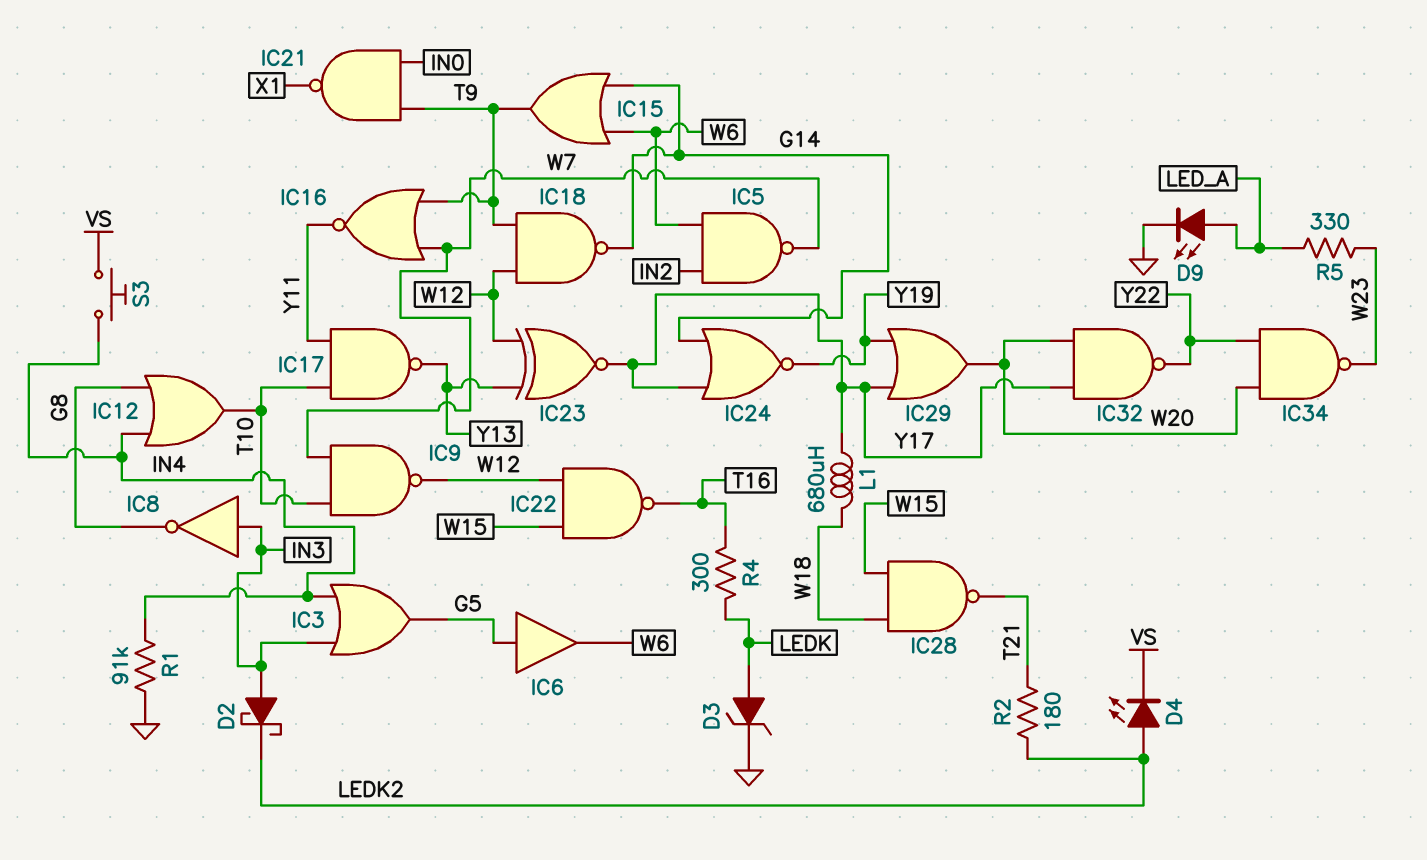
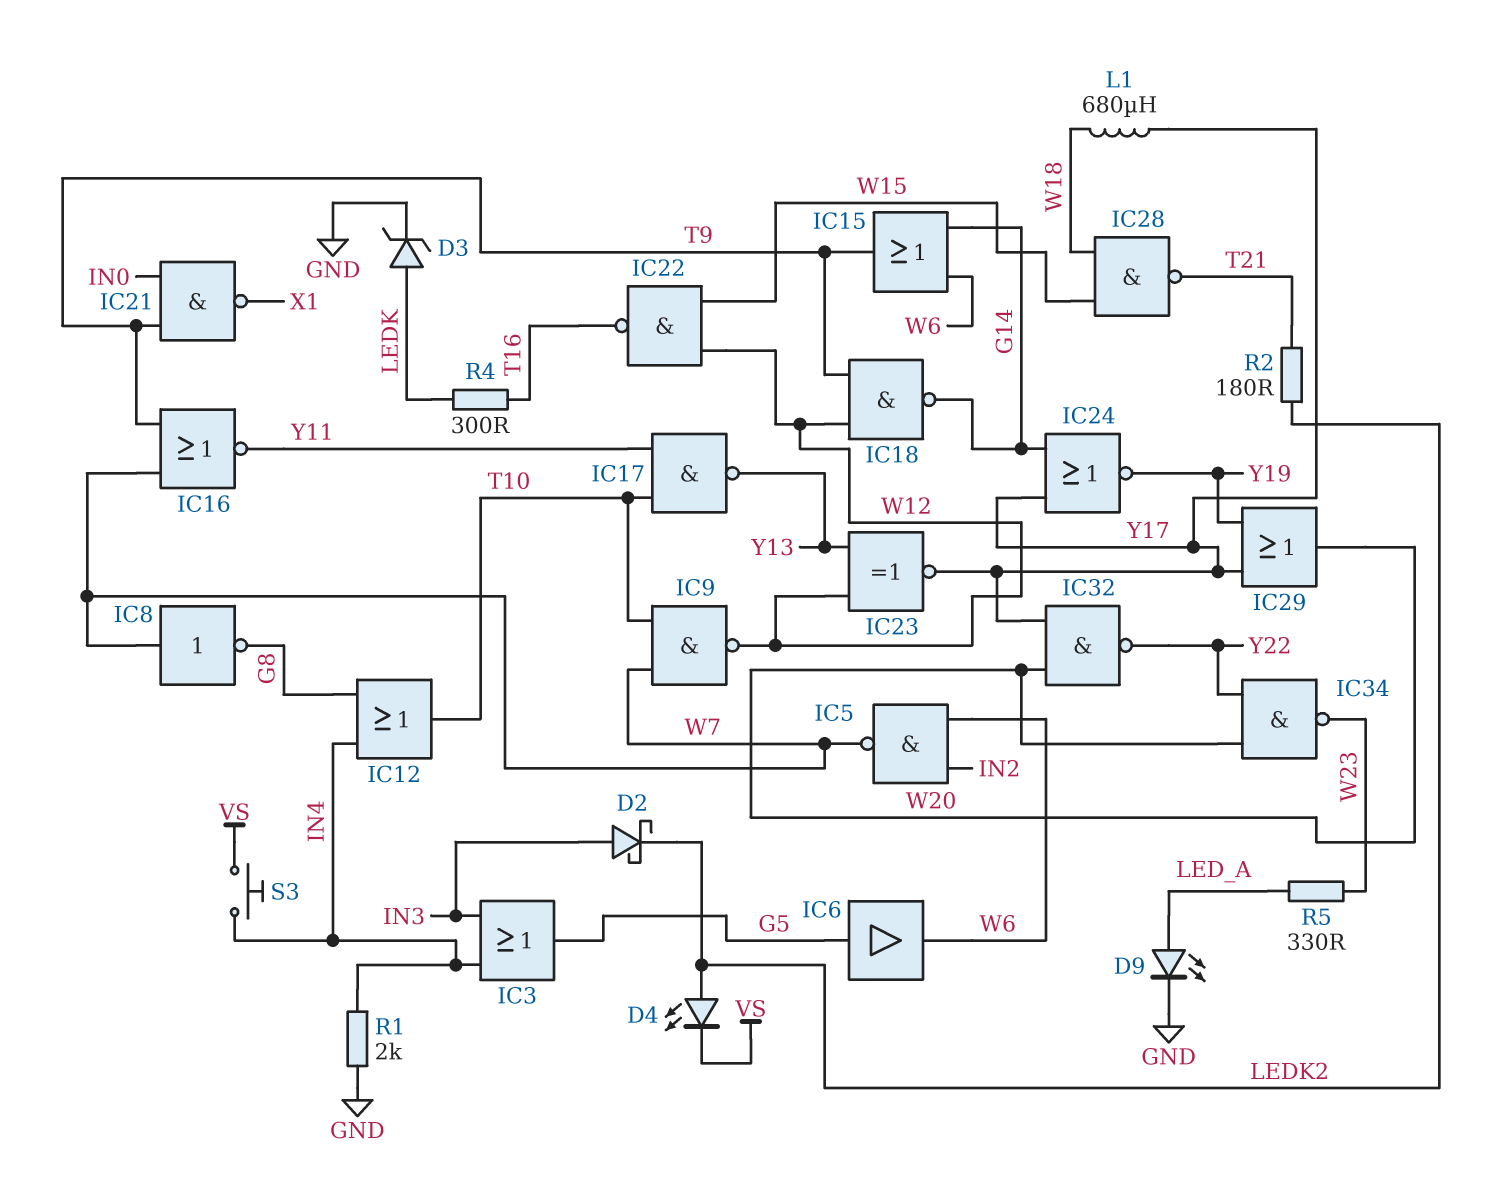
IC8: NOT (in IN3, out G8) -> NOT (in W7, out G8)
R1: 91k (GND, IN4) -> 2k (GND, IN4)

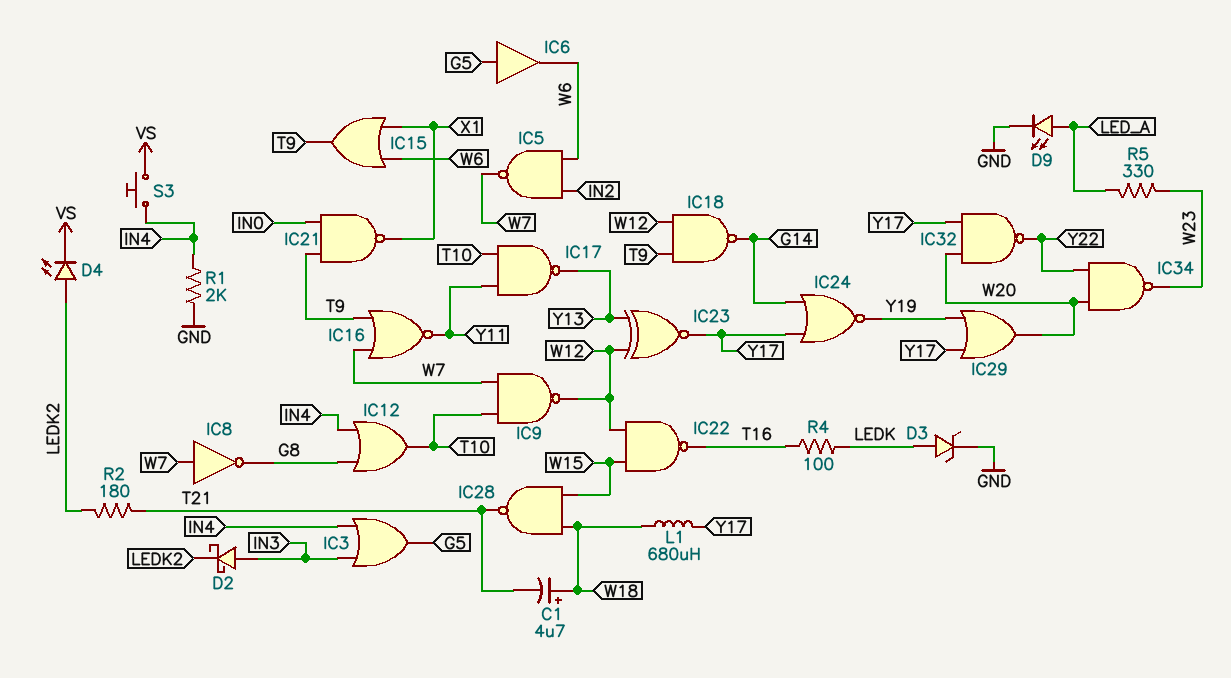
C1: none -> 4.7uF (plus W18, minus T21)
IC15: OR (in G14, in W6, out T9) -> OR (in W6, in X1, out T9)
R4: 300 (LEDK, T16) -> 100 (LEDK, T16)

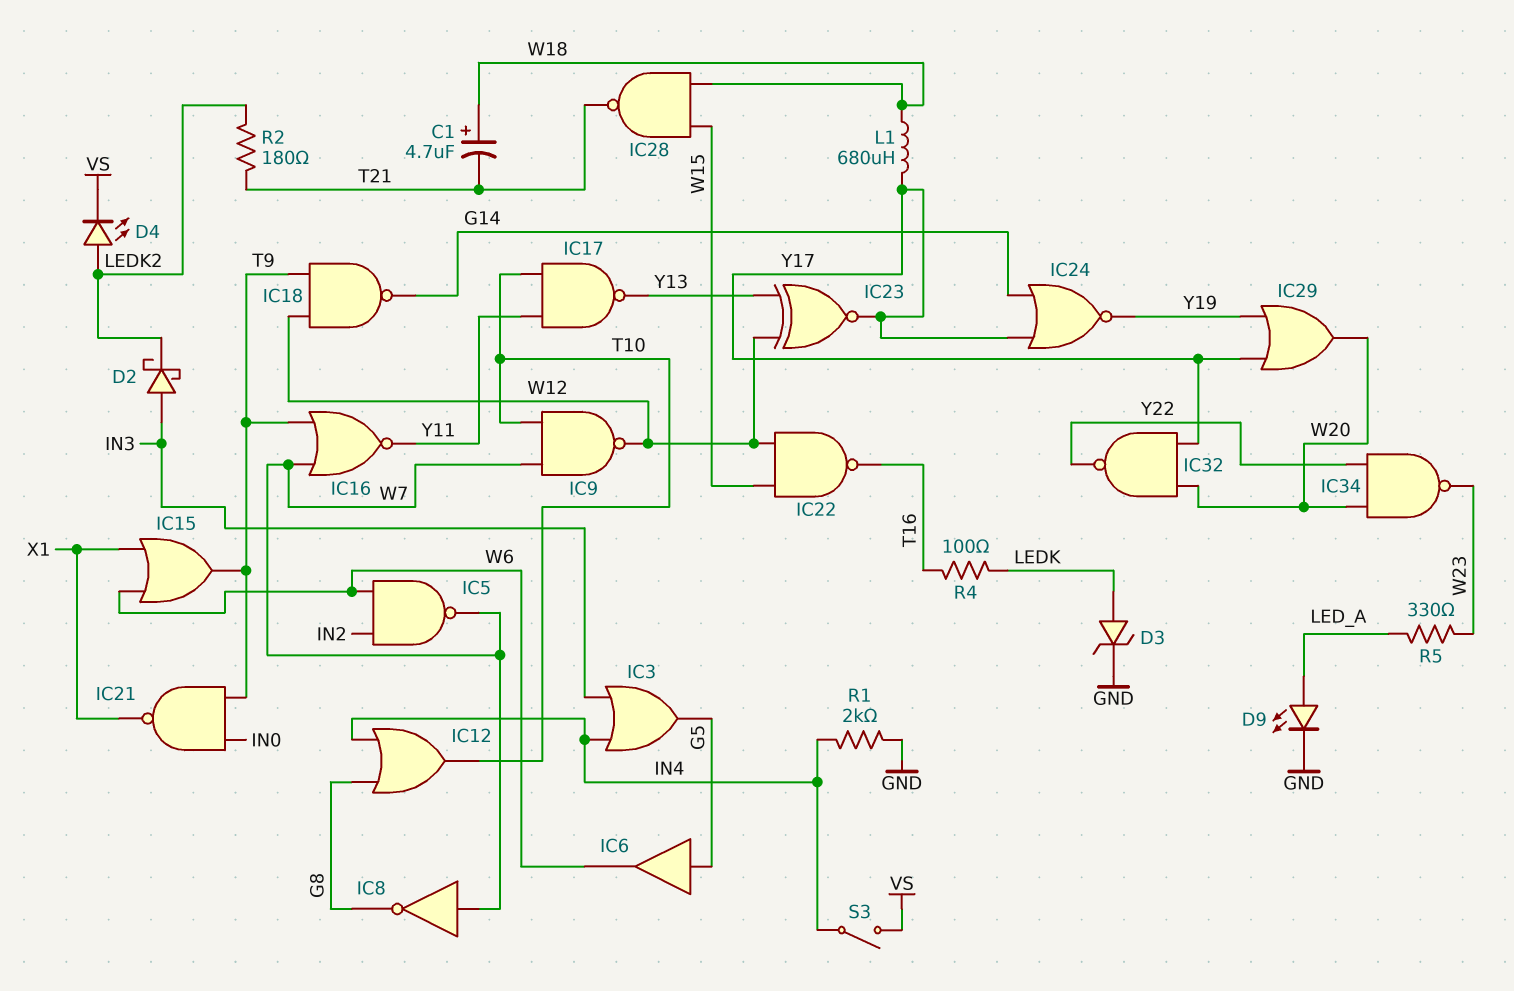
S3: button (IN4, VS) -> switch (IN4, VS)

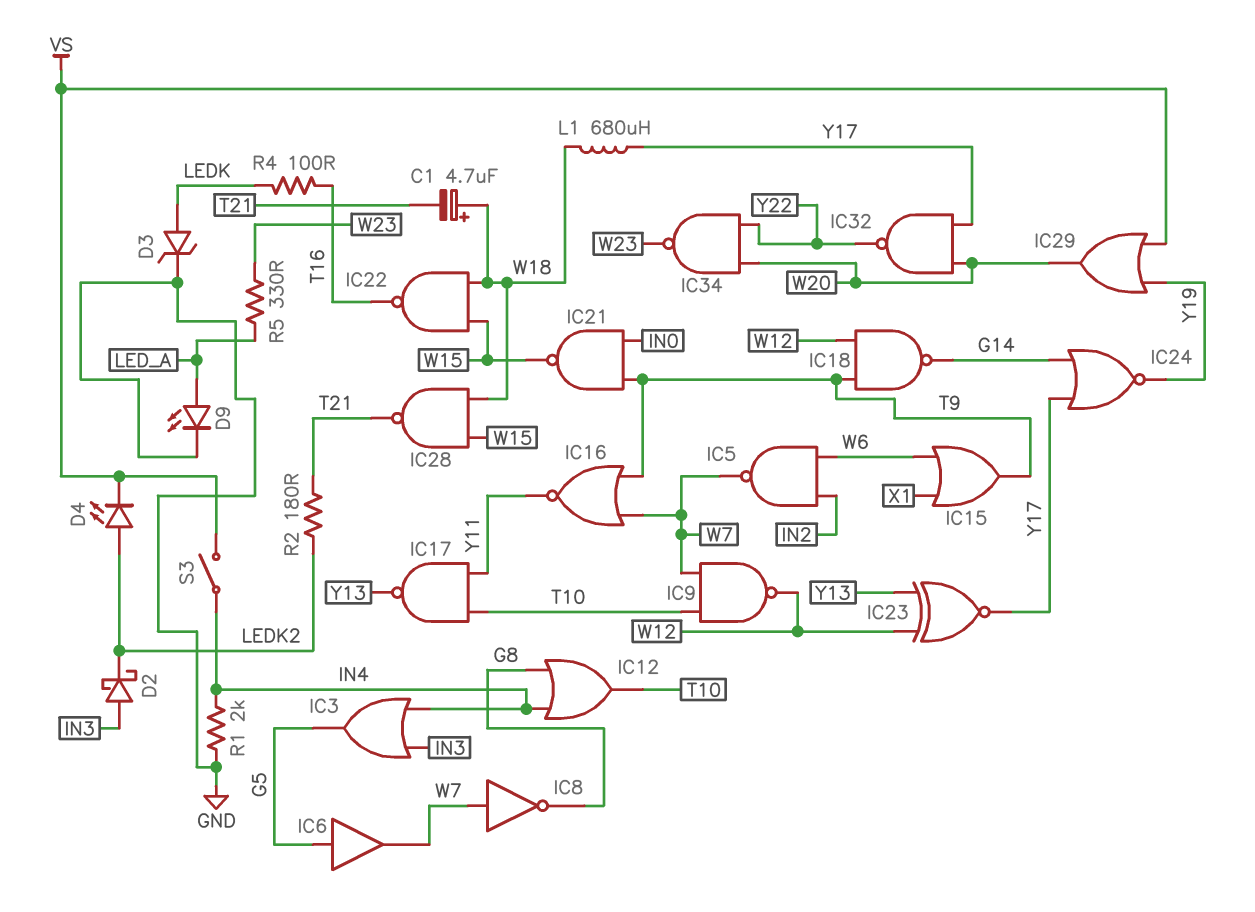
IC6: buffer (in G5, out W6) -> buffer (in G5, out W7)
IC21: NAND (in IN0, in T9, out X1) -> NAND (in IN0, in T9, out W15)
IC22: NAND (in W12, in W15, out T16) -> NAND (in W15, in W18, out T16)
IC29: OR (in Y17, in Y19, out W20) -> OR (in VS, in Y19, out W20)

